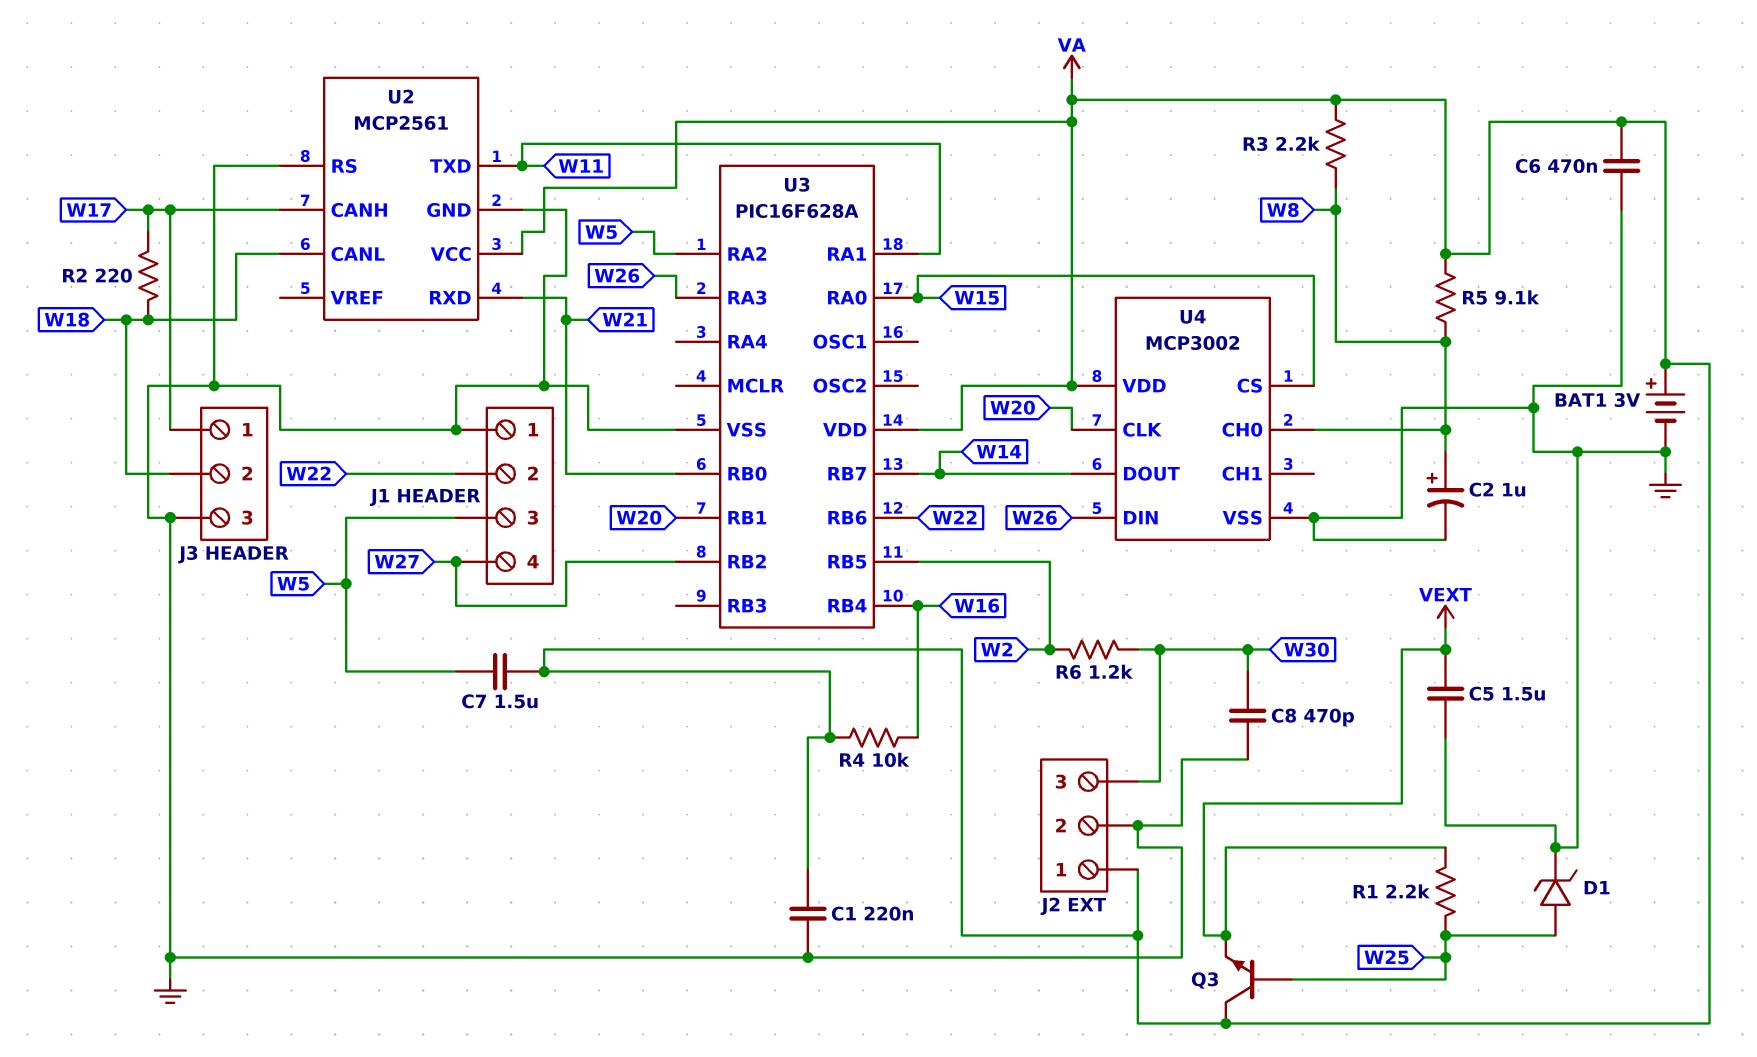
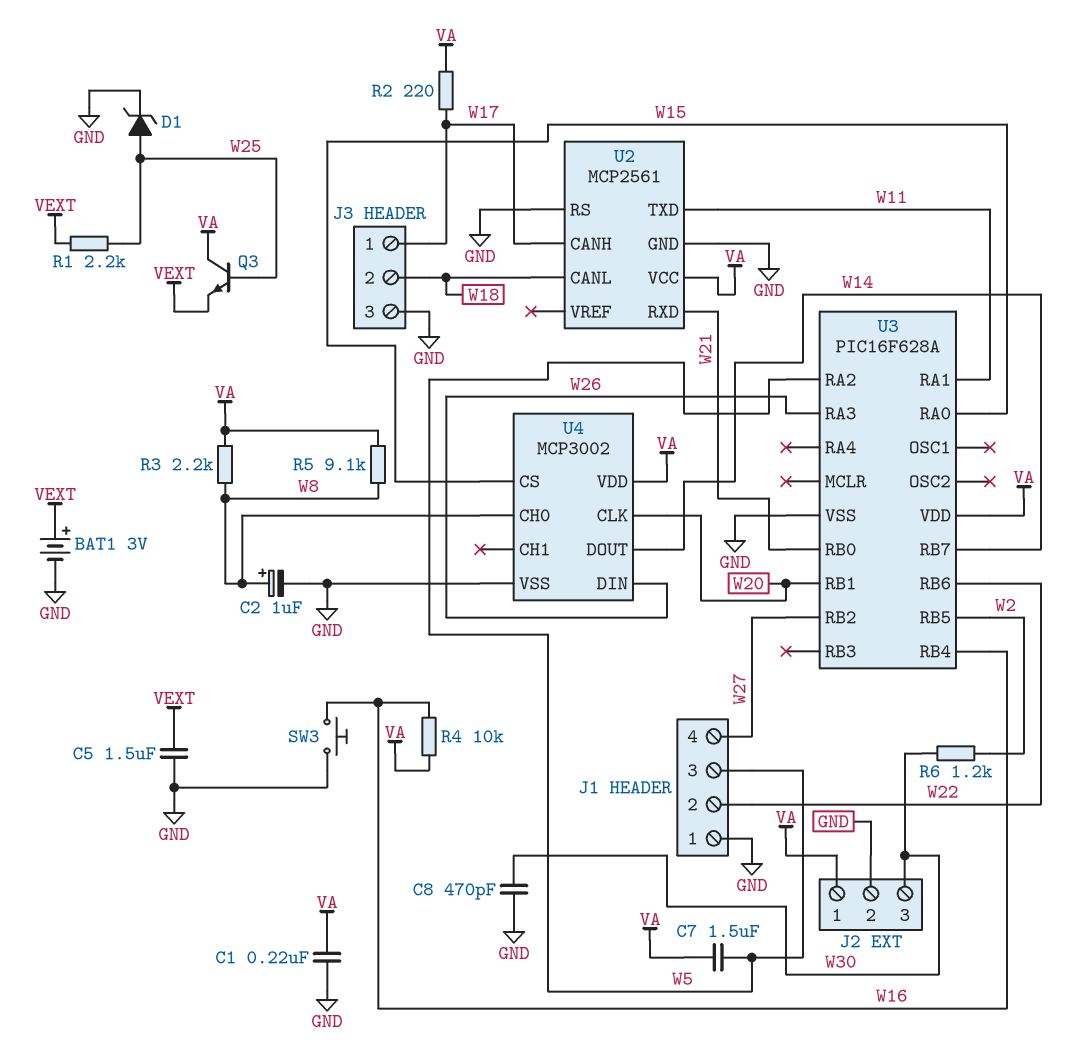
BAT1: 3V (plus VA, minus GND) -> 3V (plus VEXT, minus GND)
C6: 470nF (GND, VA) -> none
R2: 220 (W17, W18) -> 220 (VA, W17)
SW3: none -> button (GND, W16)

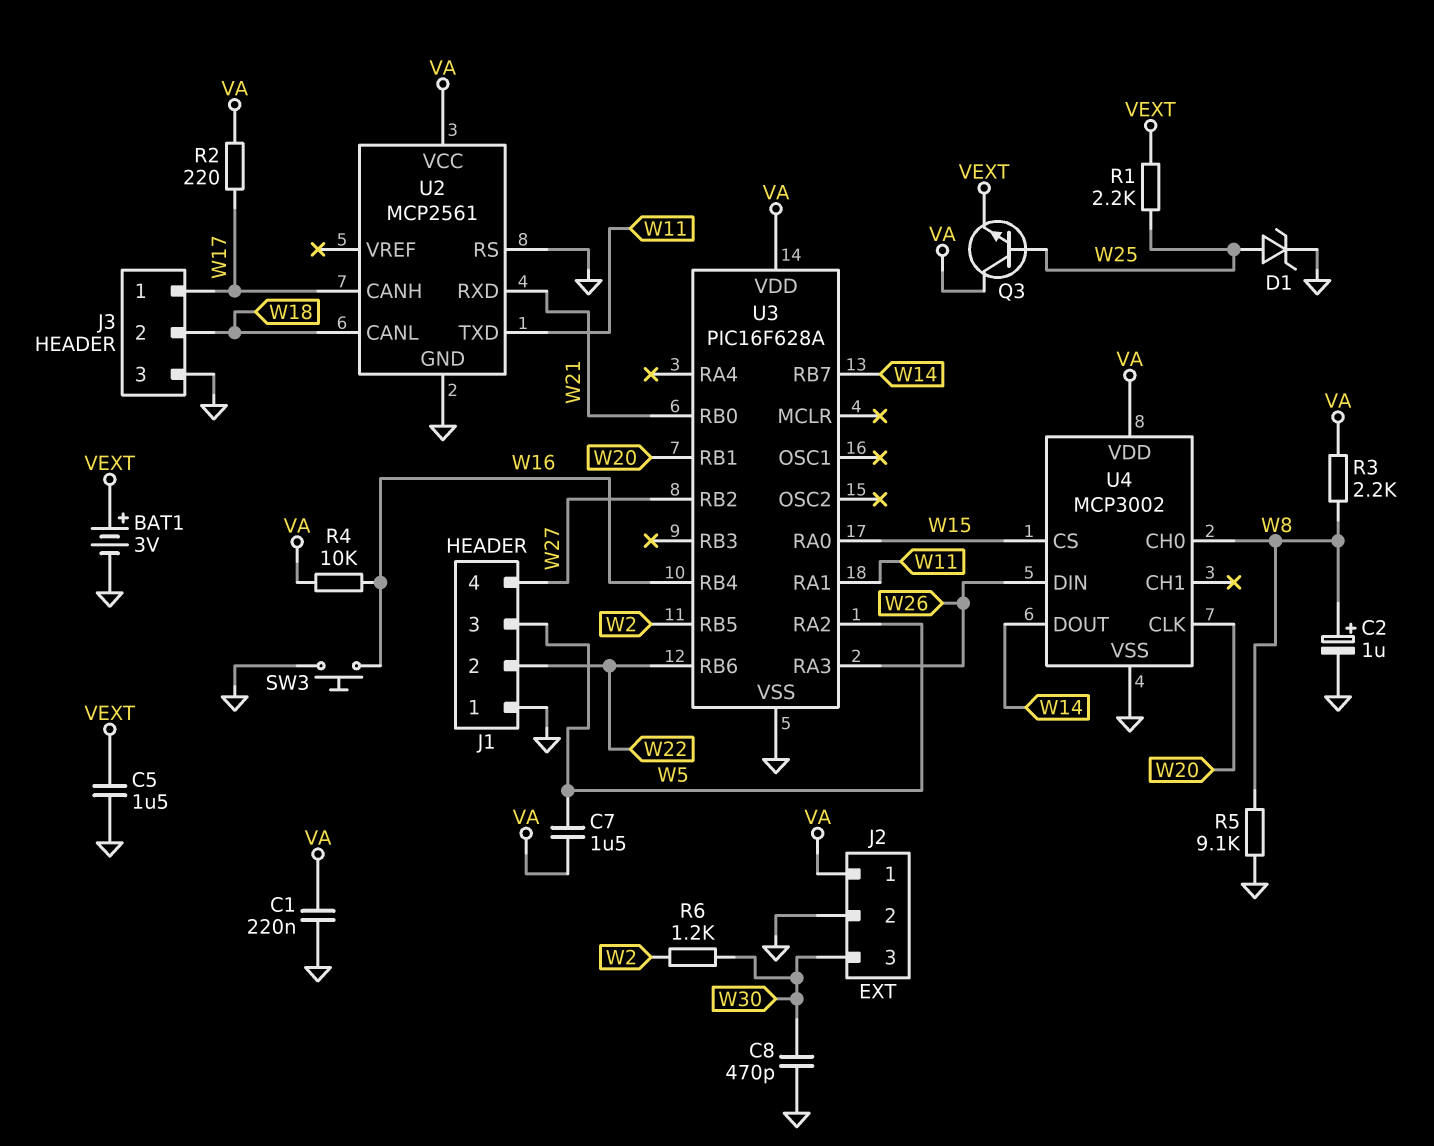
R5: 9.1k (VA, W8) -> 9.1k (GND, W8)

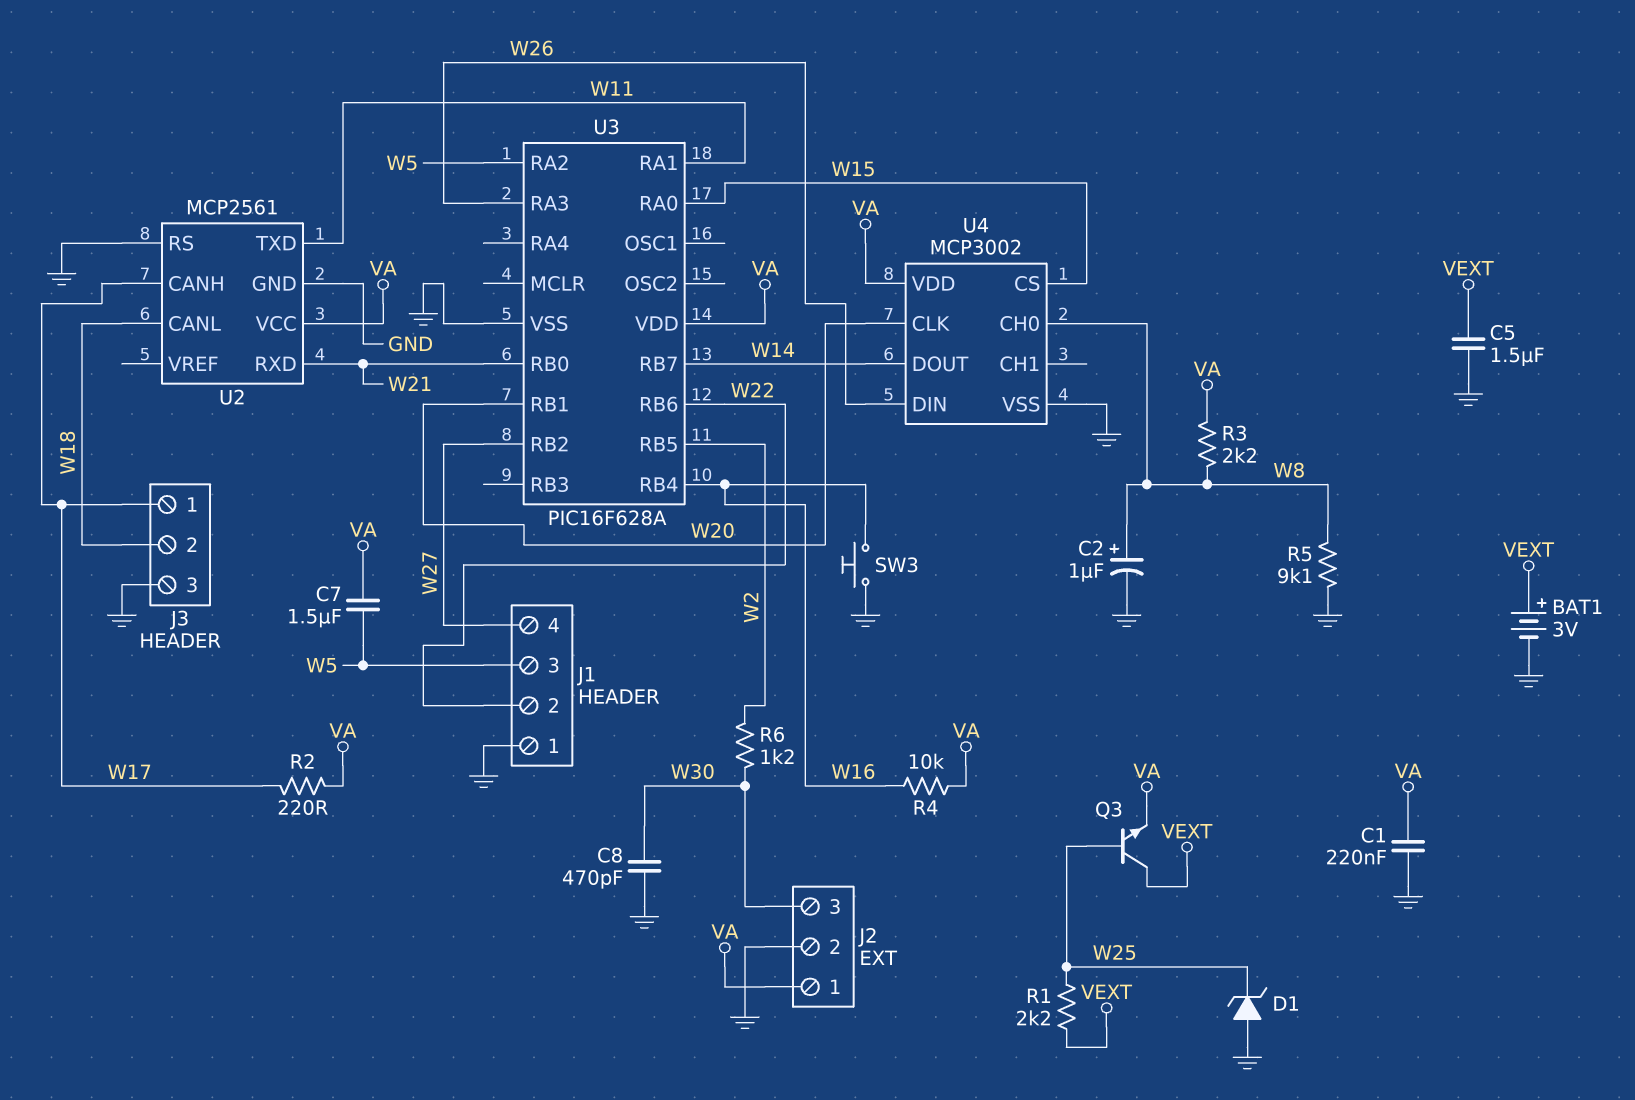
D1: zener (A W25, K GND) -> zener (A GND, K W25)
Q3: NPN (B W25, C VA, E VEXT) -> NPN (B W25, C VEXT, E VA)

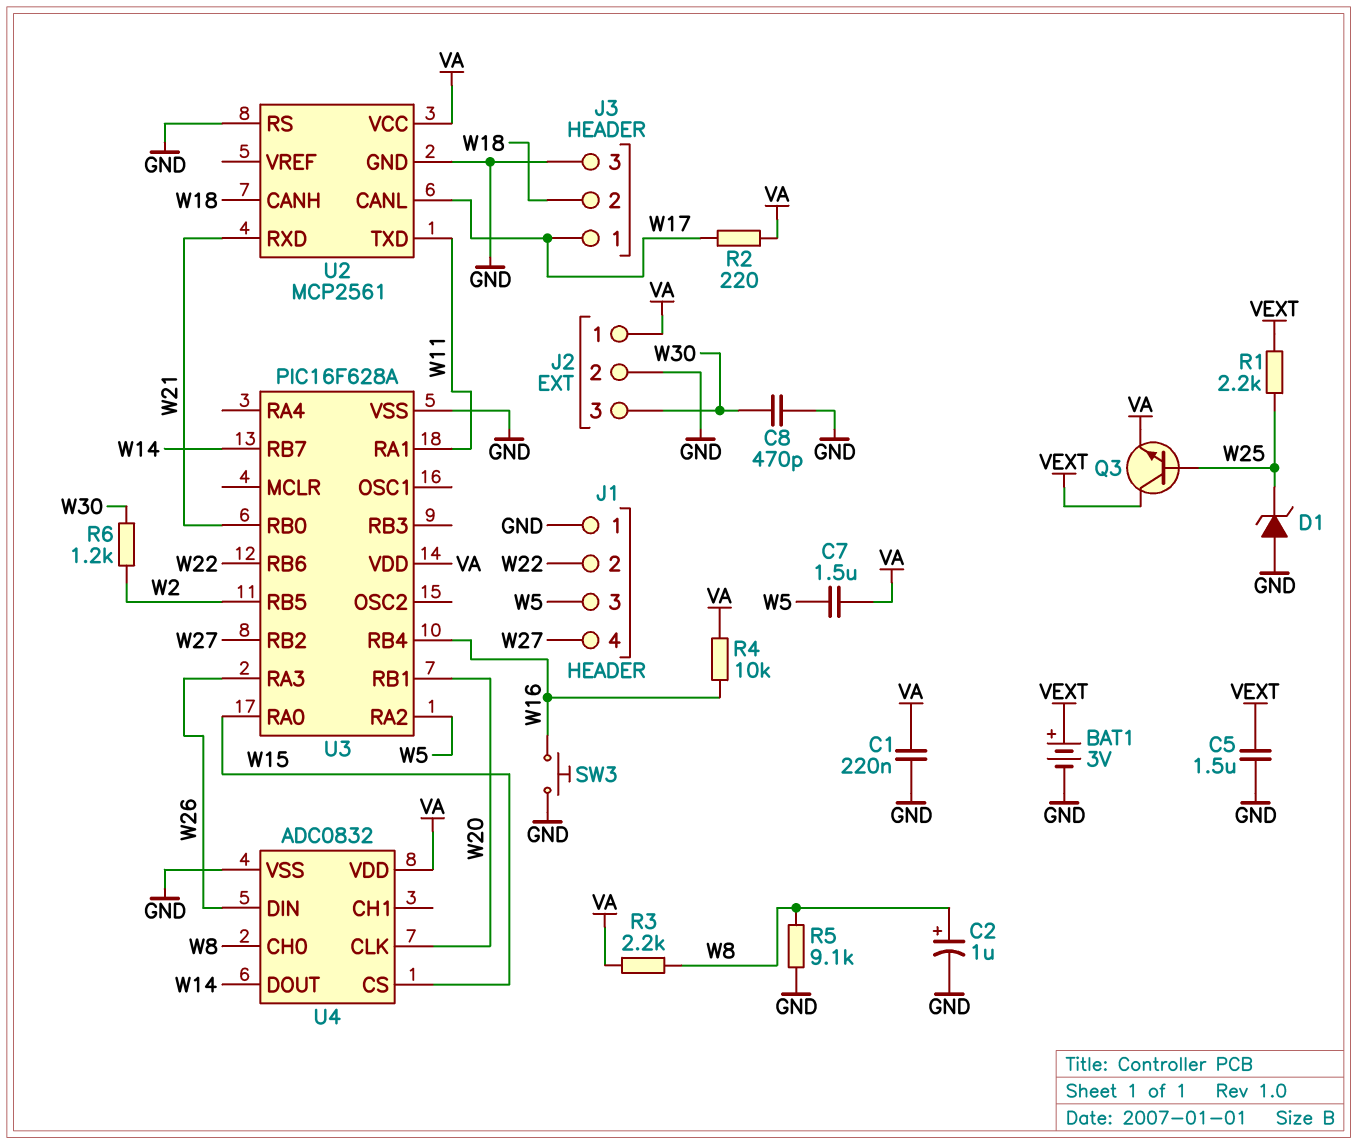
U2 pin CANH: W17 -> W18
U2 pin CANL: W18 -> W17
U4: MCP3002 -> ADC0832

